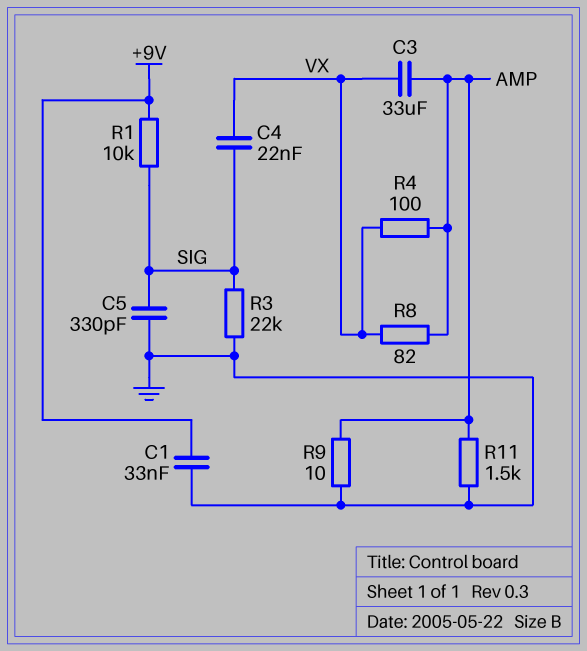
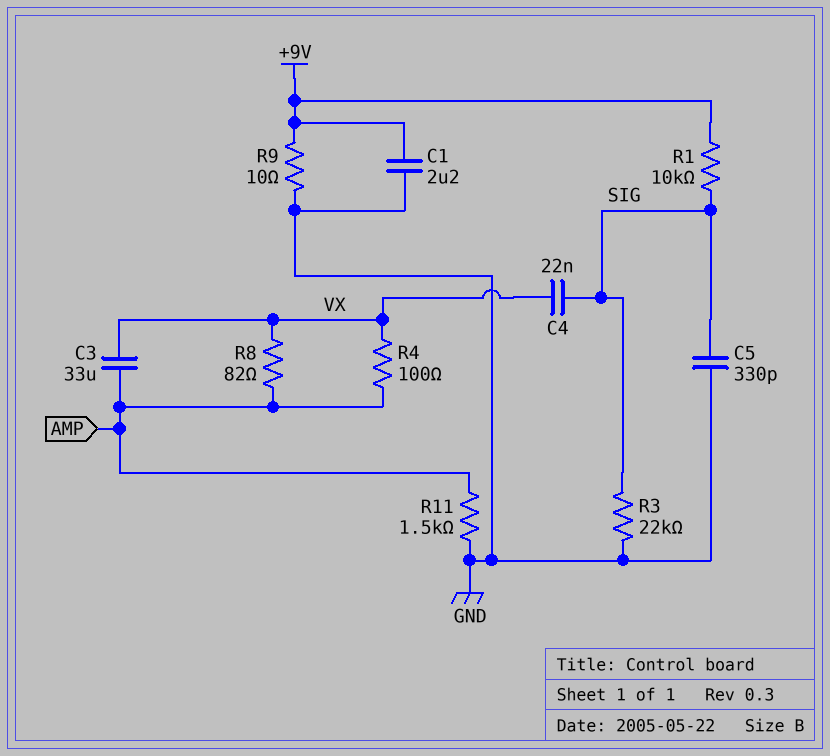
C1: 33nF (+9V, GND) -> 2.2uF (+9V, GND)
R9: 10 (AMP, GND) -> 10 (+9V, GND)

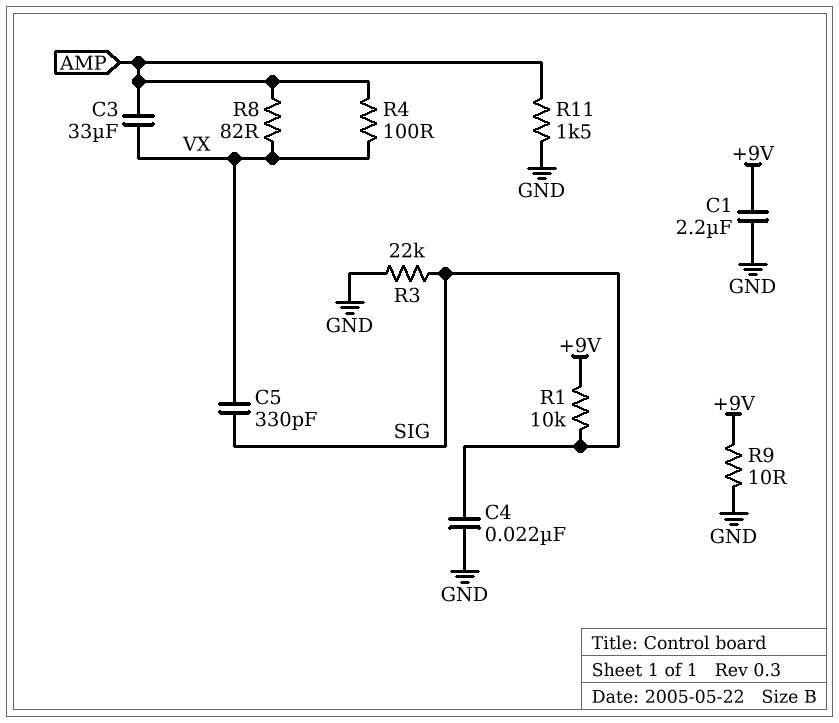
C4: 22nF (SIG, VX) -> 22nF (GND, SIG)
C5: 330pF (GND, SIG) -> 330pF (SIG, VX)

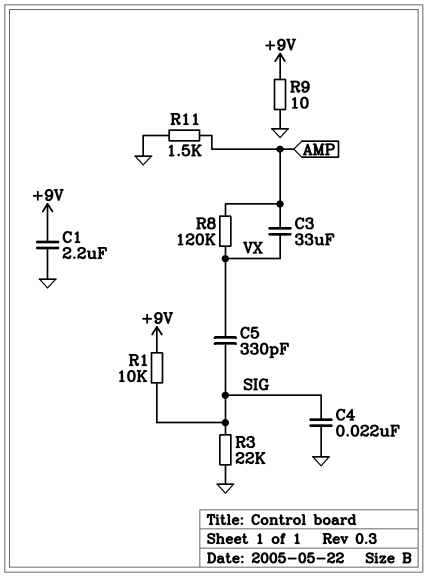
R4: 100 (AMP, VX) -> none
R8: 82 (AMP, VX) -> 120k (AMP, VX)

